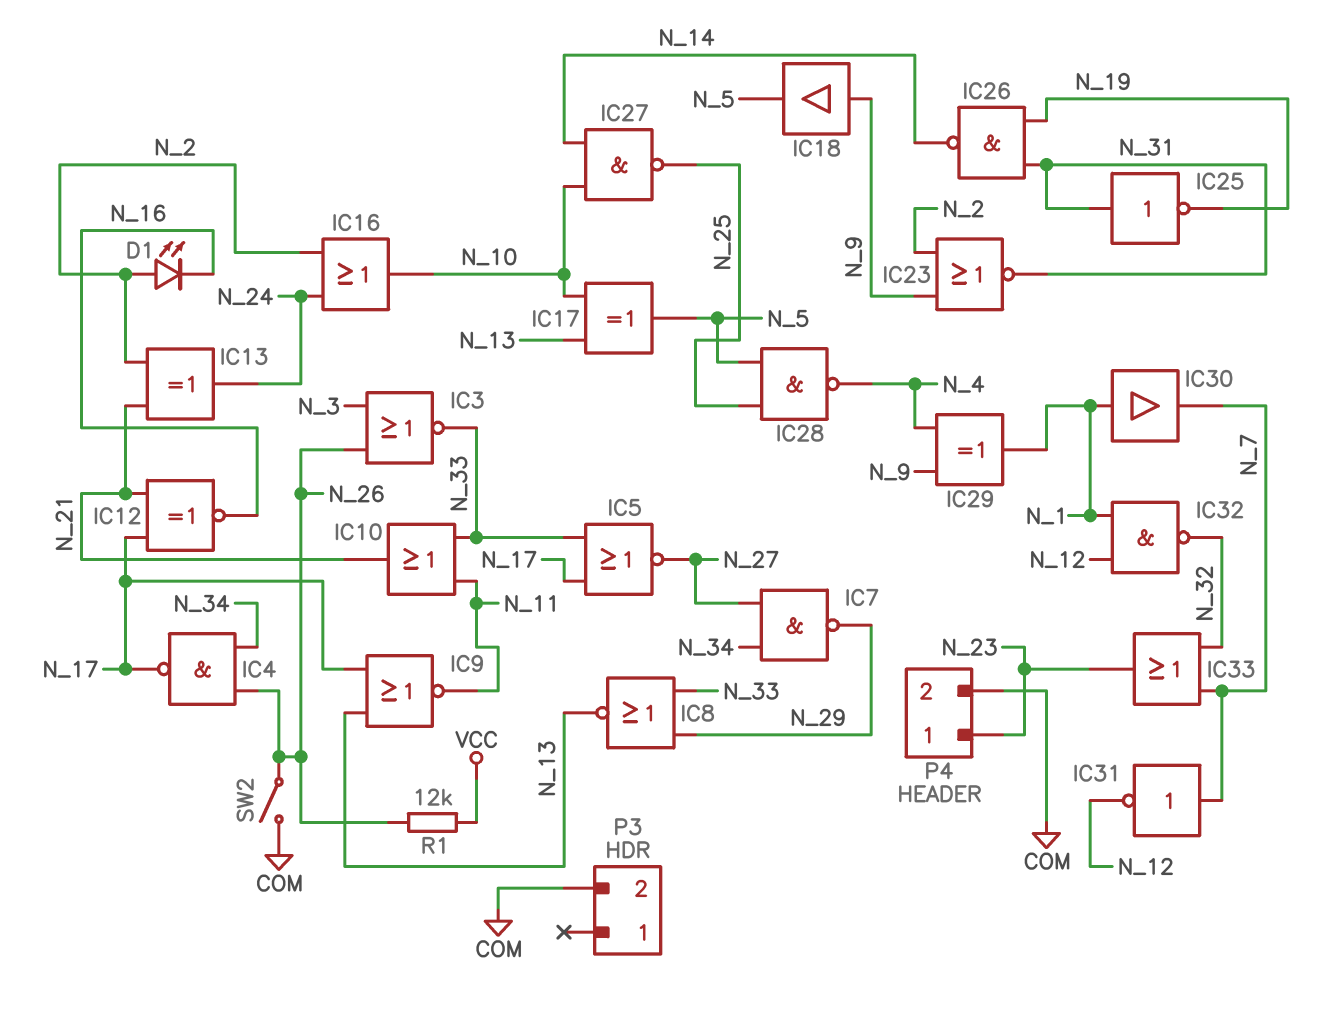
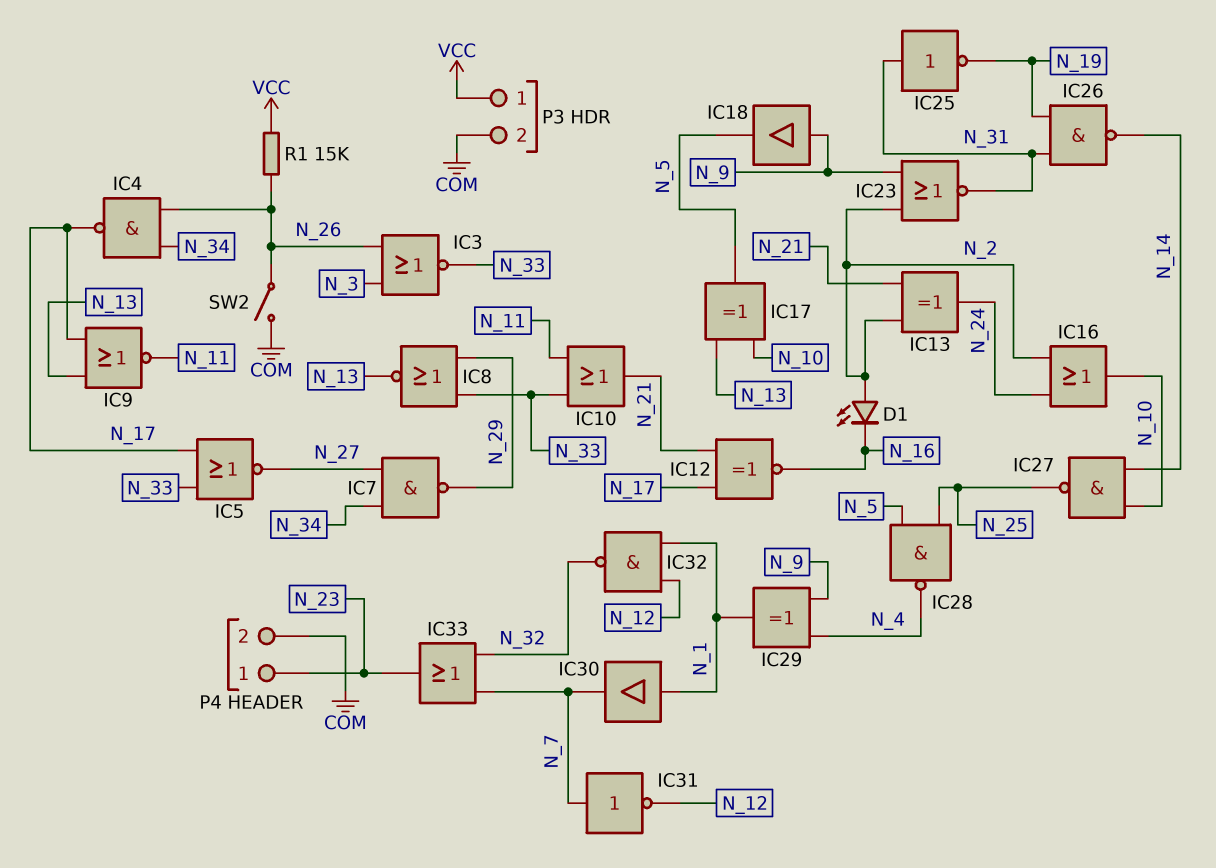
P3 pin 1: none -> VCC
R1: 12k (N_26, VCC) -> 15k (N_26, VCC)

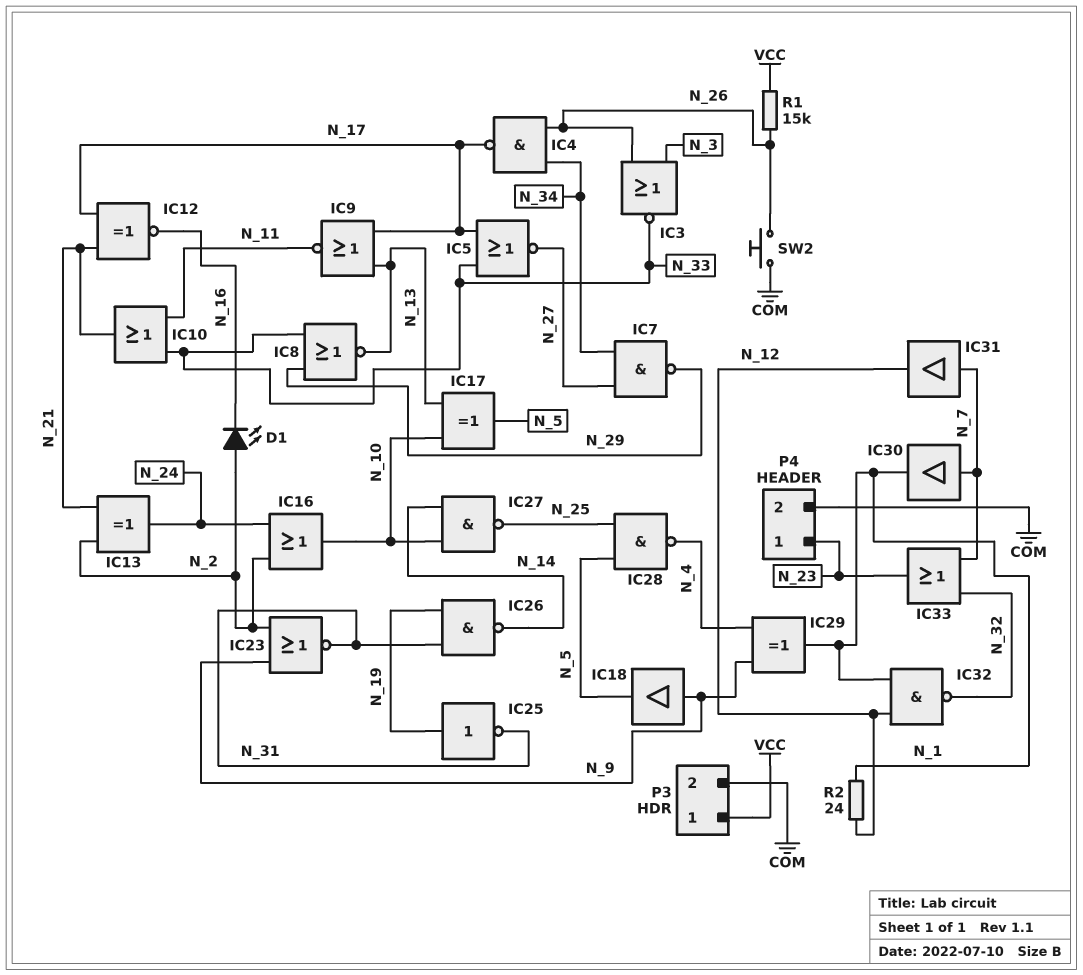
IC25: NOT (in N_31, out N_19) -> NOT (in N_19, out N_31)
IC30: buffer (in N_1, out N_7) -> buffer (in N_7, out N_1)
IC31: NOT (in N_7, out N_12) -> buffer (in N_7, out N_12)
R2: none -> 24 (N_1, N_12)
SW2: switch (COM, N_26) -> button (COM, N_26)

